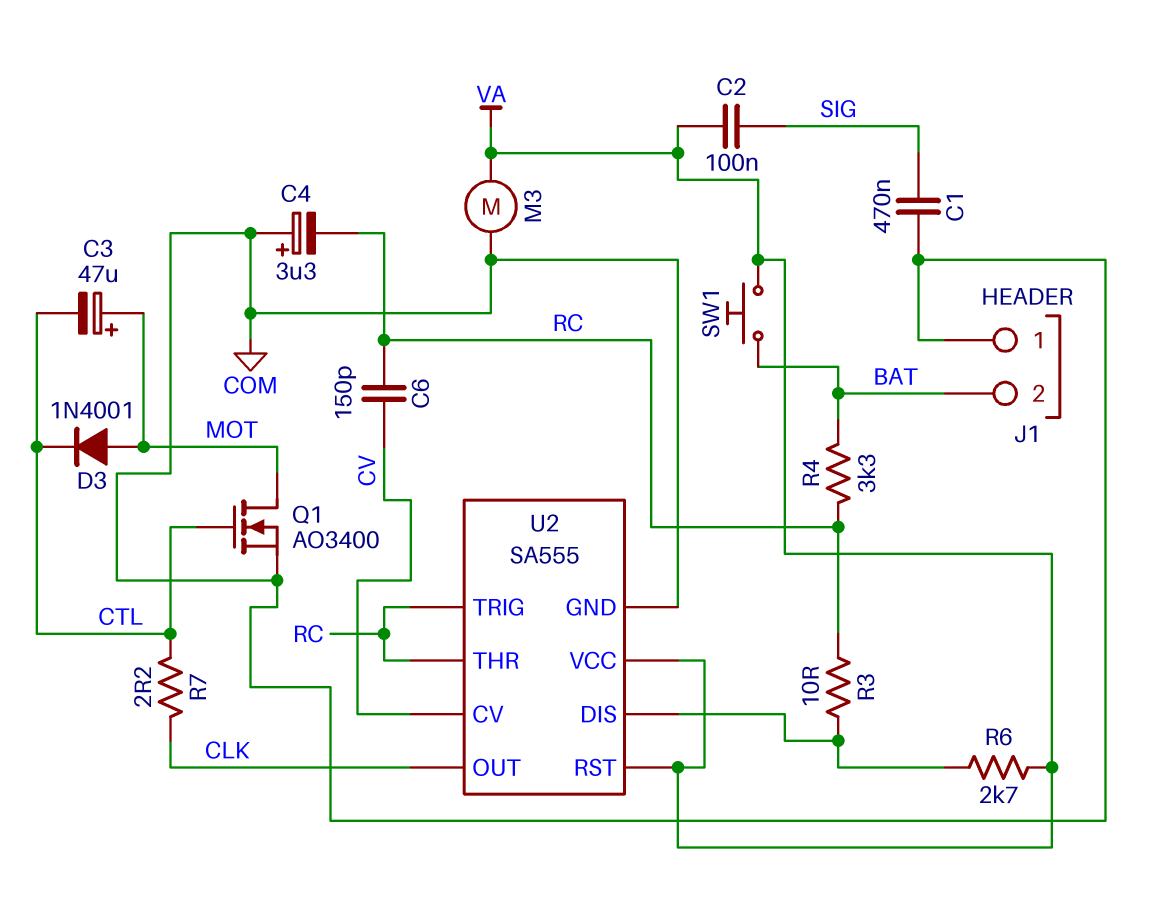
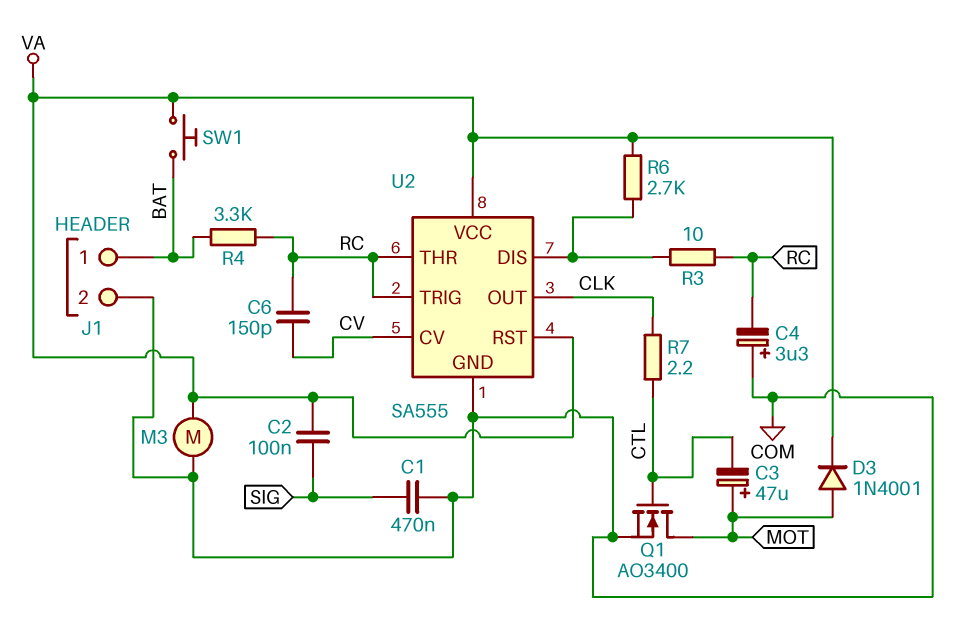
D3: diode 1N4001 (A MOT, K CTL) -> diode 1N4001 (A MOT, K VA)
J1 pin 1: COM -> BAT
J1 pin 2: BAT -> COM

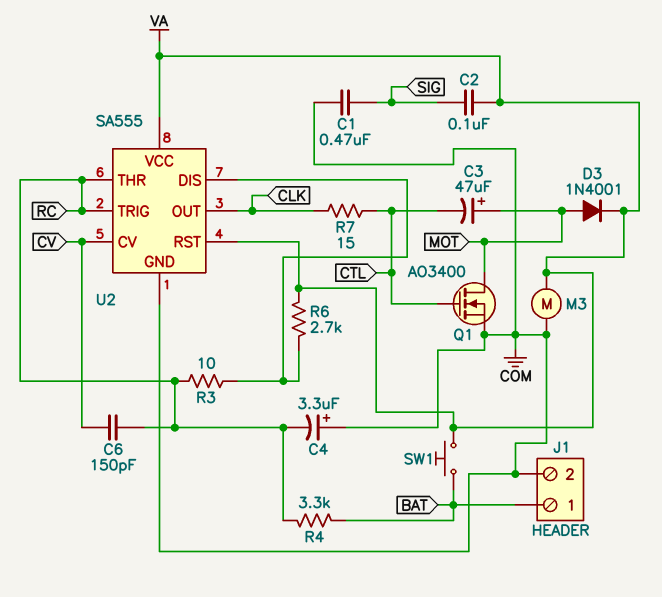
R7: 2.2 (CLK, CTL) -> 15 (CLK, CTL)

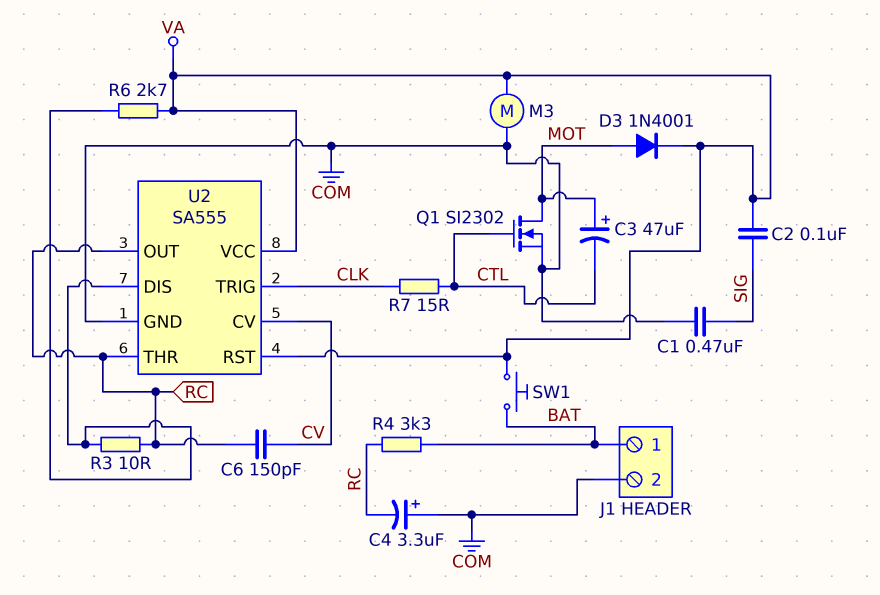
Q1: NMOS AO3400 (G CTL, D MOT, S COM) -> NMOS SI2302 (G CTL, D MOT, S COM)
U2 pin OUT: CLK -> RC
U2 pin TRIG: RC -> CLK

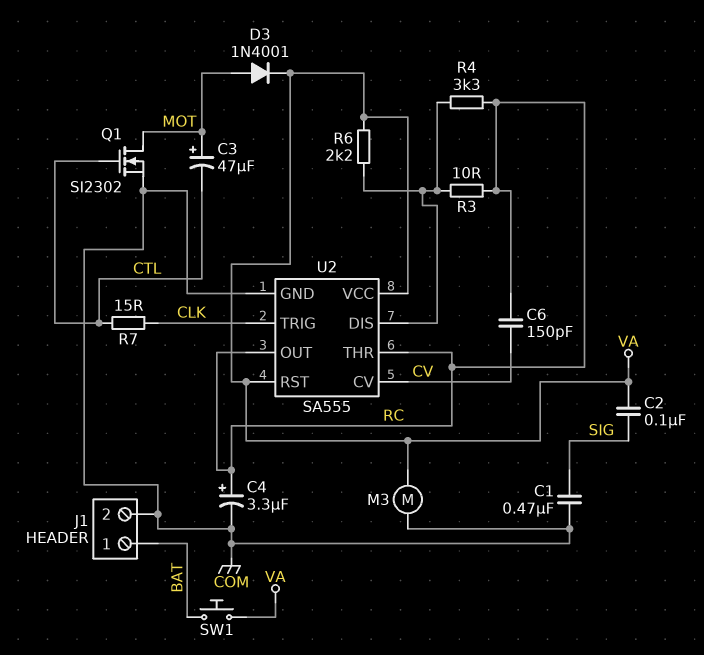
C4: 3.3uF (plus COM, minus RC) -> 3.3uF (plus RC, minus COM)
R4: 3.3k (BAT, RC) -> 3.3k (RC, U2/DIS)
R6: 2.7k (U2/DIS, VA) -> 2.2k (U2/DIS, VA)

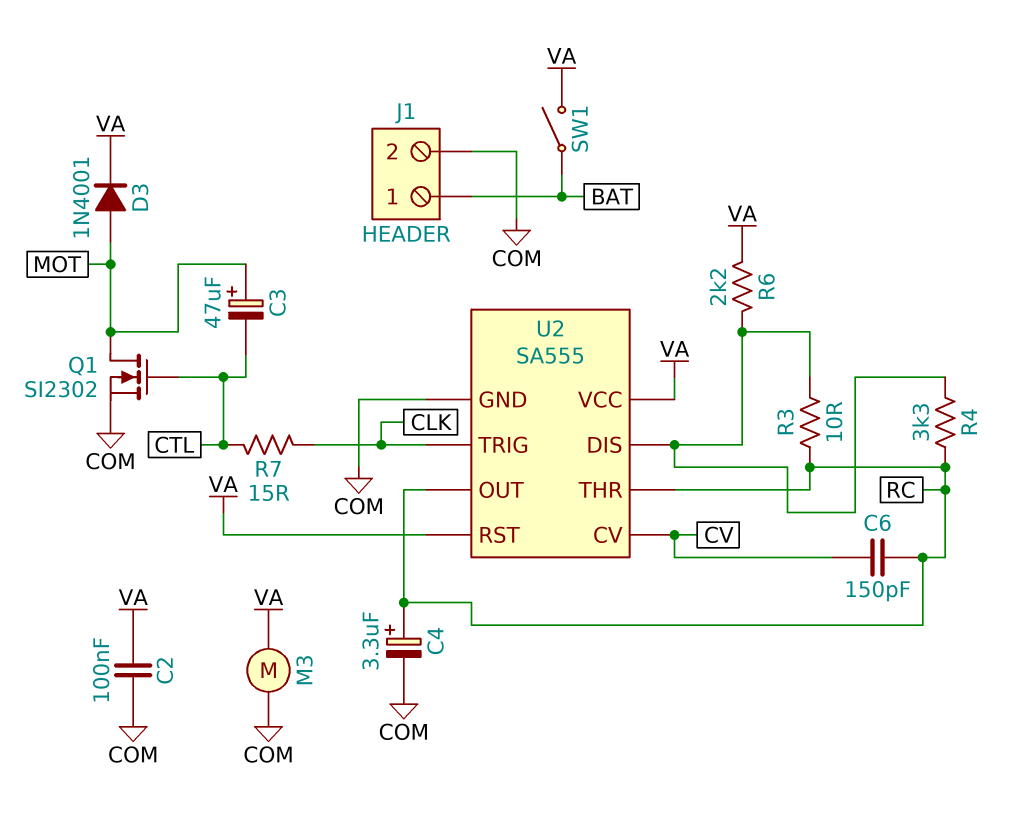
C1: 470nF (COM, SIG) -> none
C2: 100nF (SIG, VA) -> 100nF (COM, VA)
SW1: button (BAT, VA) -> switch (BAT, VA)

